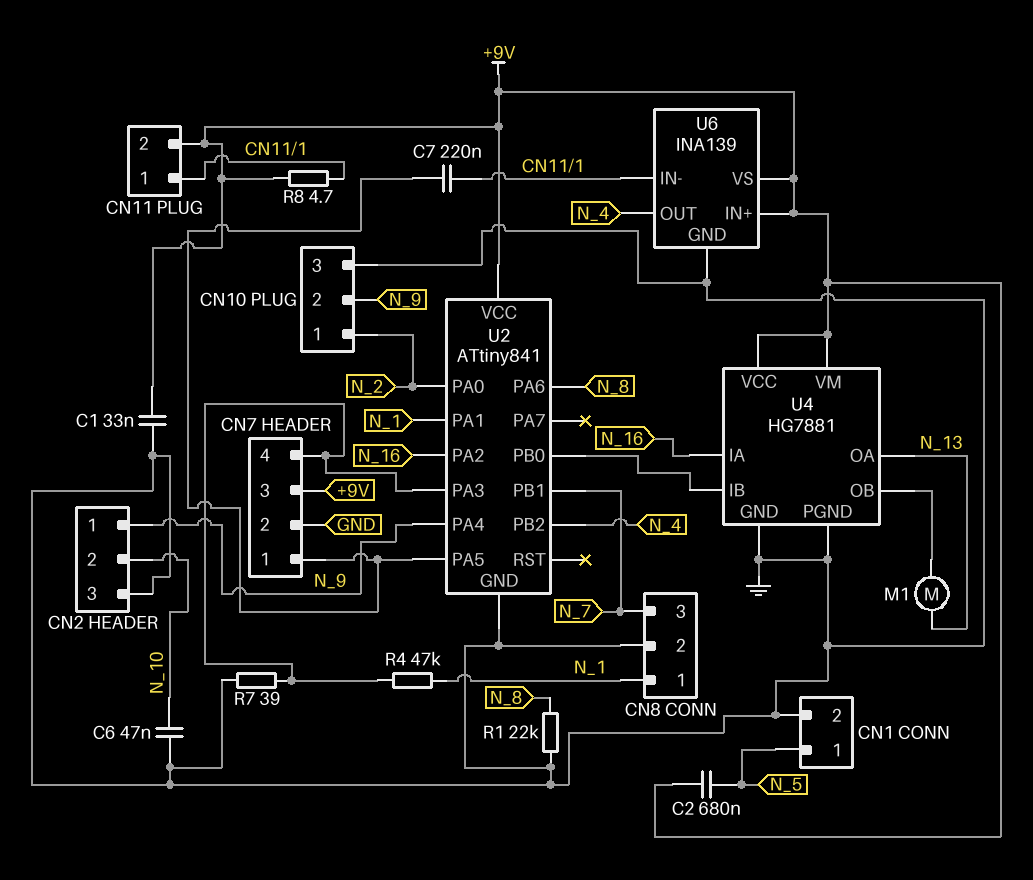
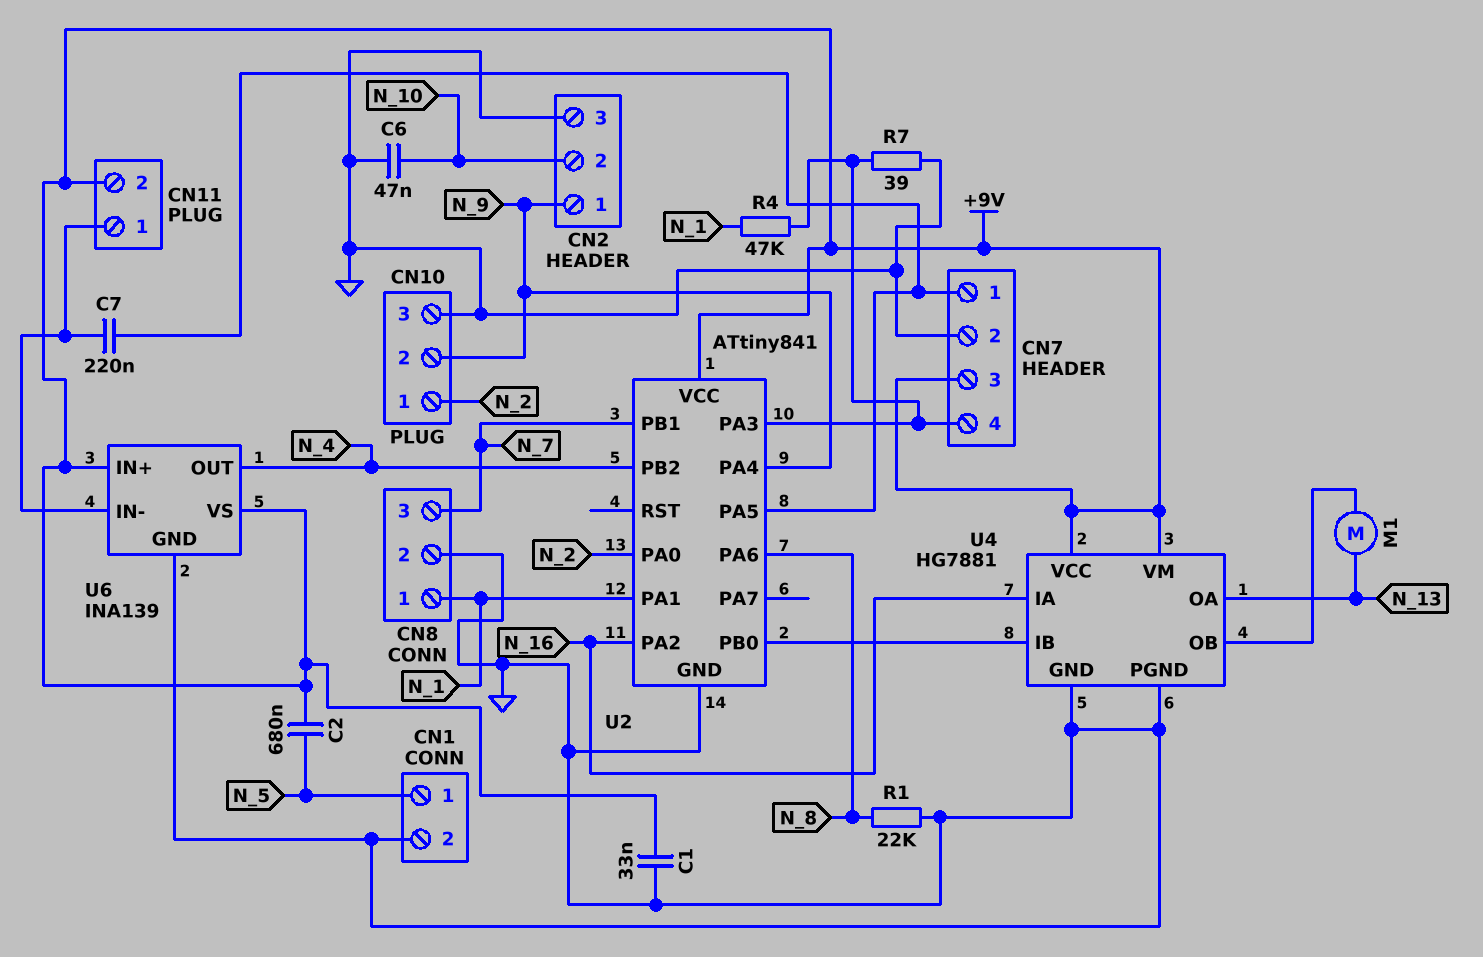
R8: 4.7 (+9V, CN11/1) -> none

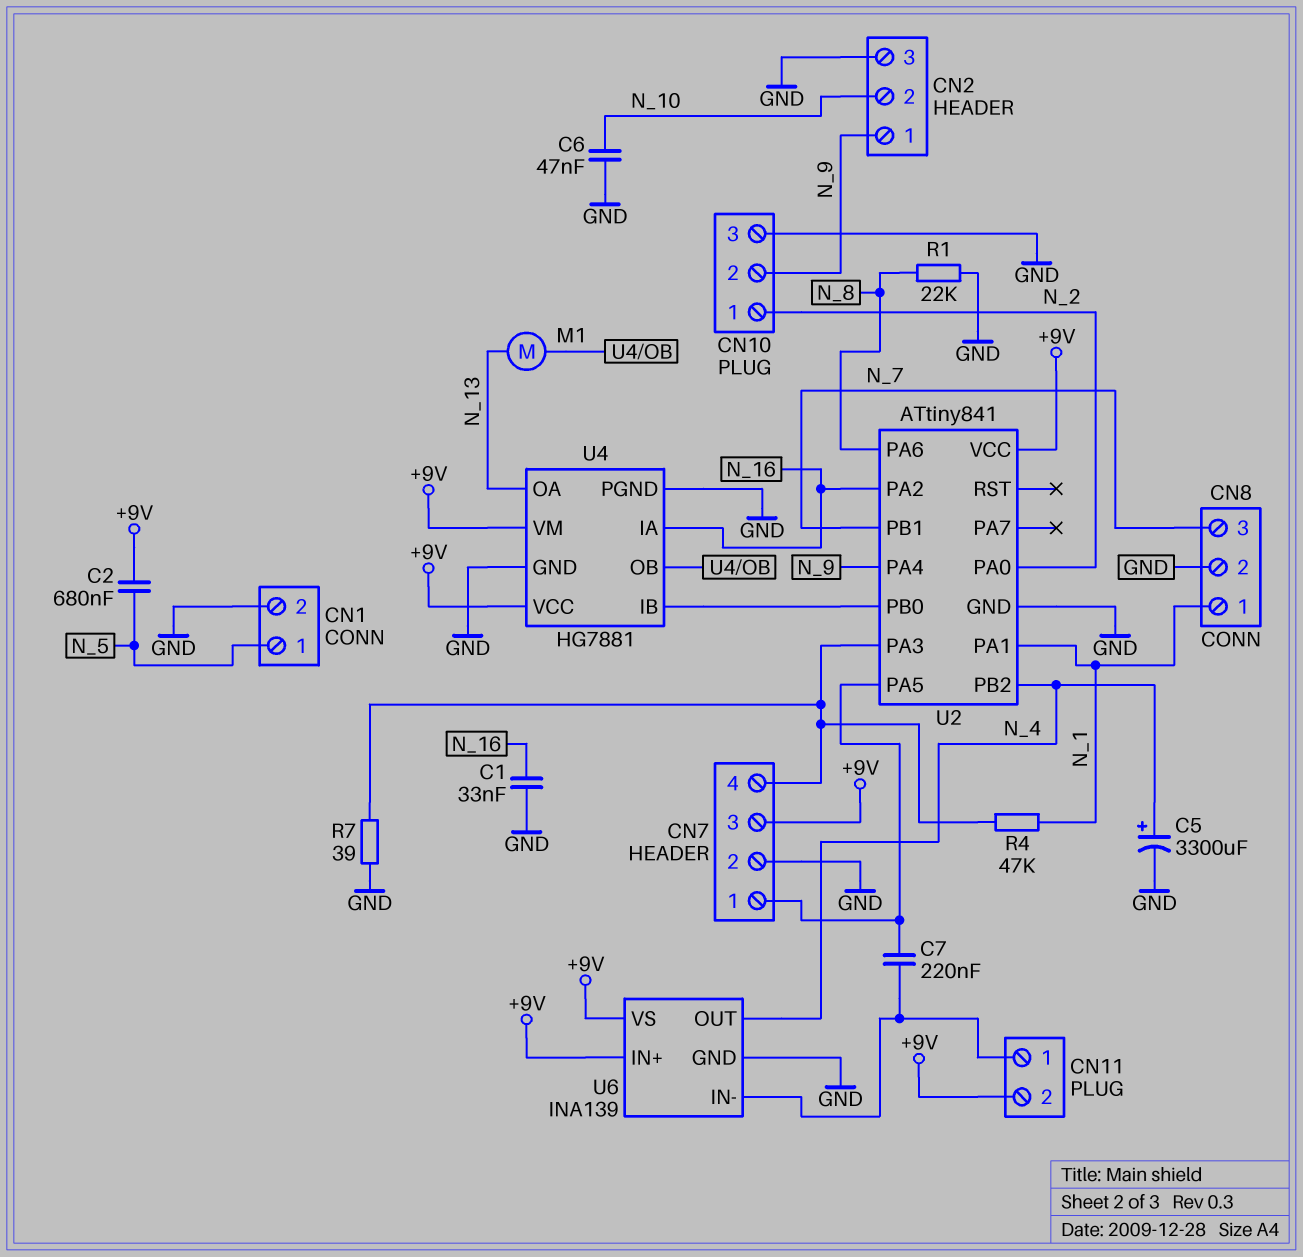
C1: 33nF (+9V, GND) -> 33nF (GND, N_16)
C5: none -> 3300uF (plus N_4, minus GND)

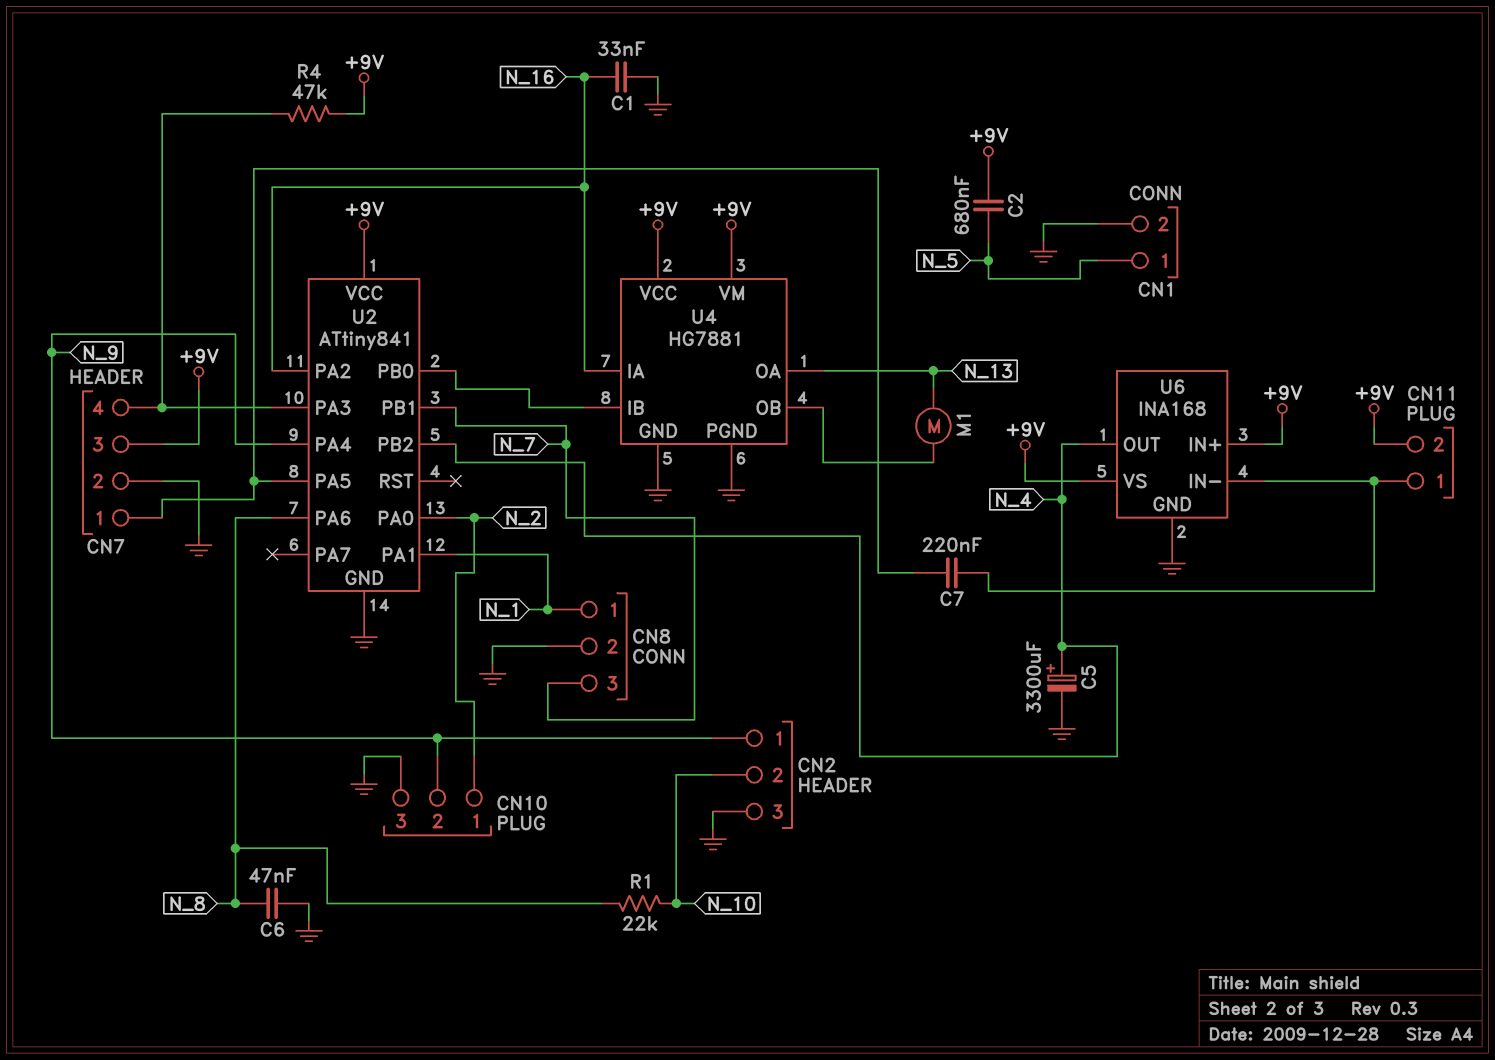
C6: 47nF (GND, N_10) -> 47nF (GND, N_8)
R1: 22k (GND, N_8) -> 22k (N_8, N_10)
R4: 47k (CN7/4, N_1) -> 47k (+9V, CN7/4)
R7: 39 (CN7/4, GND) -> none
U6: INA139 -> INA168

